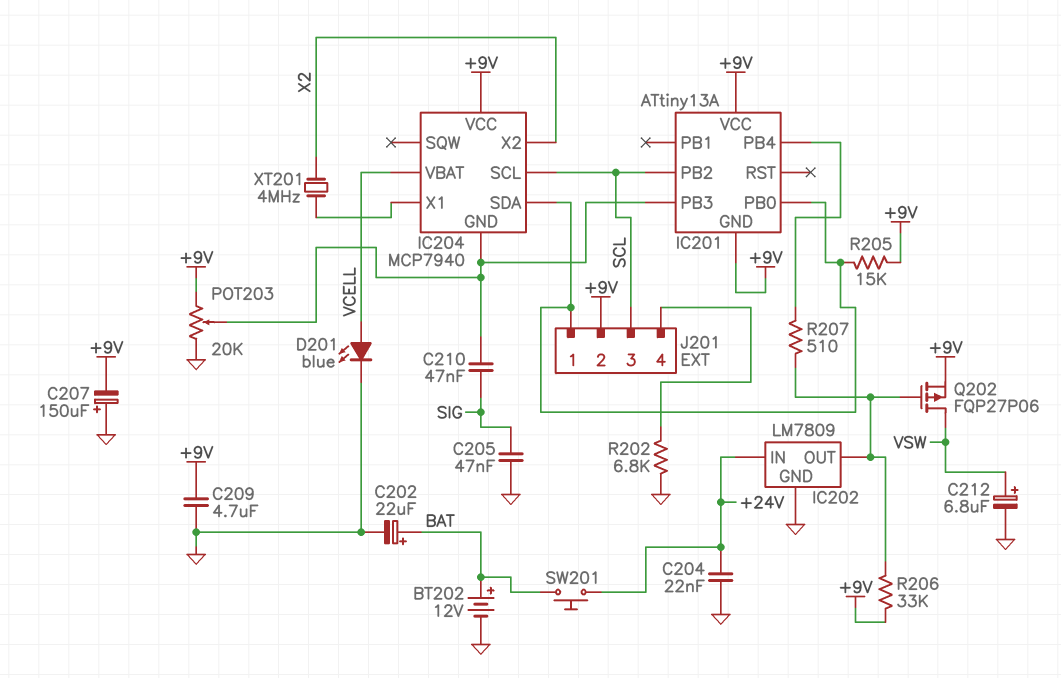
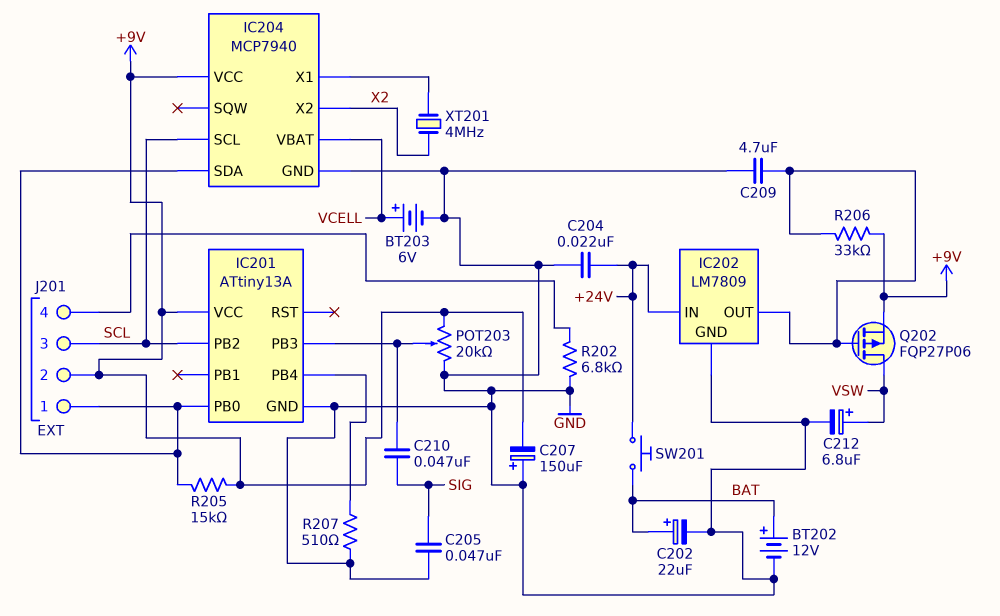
BT203: none -> 6V (plus VCELL, minus GND)
C209: 4.7uF (+9V, GND) -> 4.7uF (GND, IC202/OUT)
D201: LED blue (A VCELL, K GND) -> none
IC201 pin GND: +9V -> GND
IC204 pin GND: IC201/PB3 -> GND
R207: 510 (IC201/PB4, IC202/OUT) -> 510 (GND, IC201/PB4)

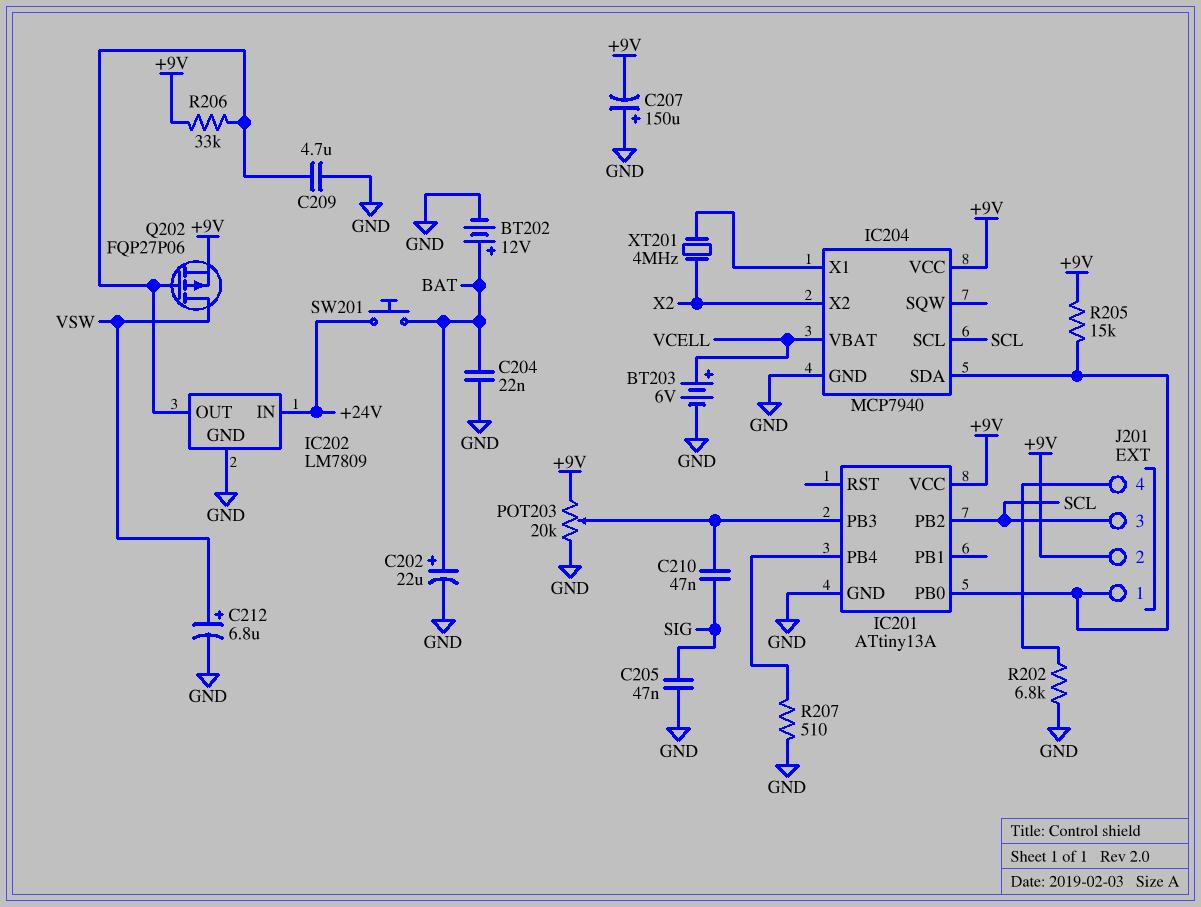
C204: 22nF (+24V, GND) -> 22nF (BAT, GND)

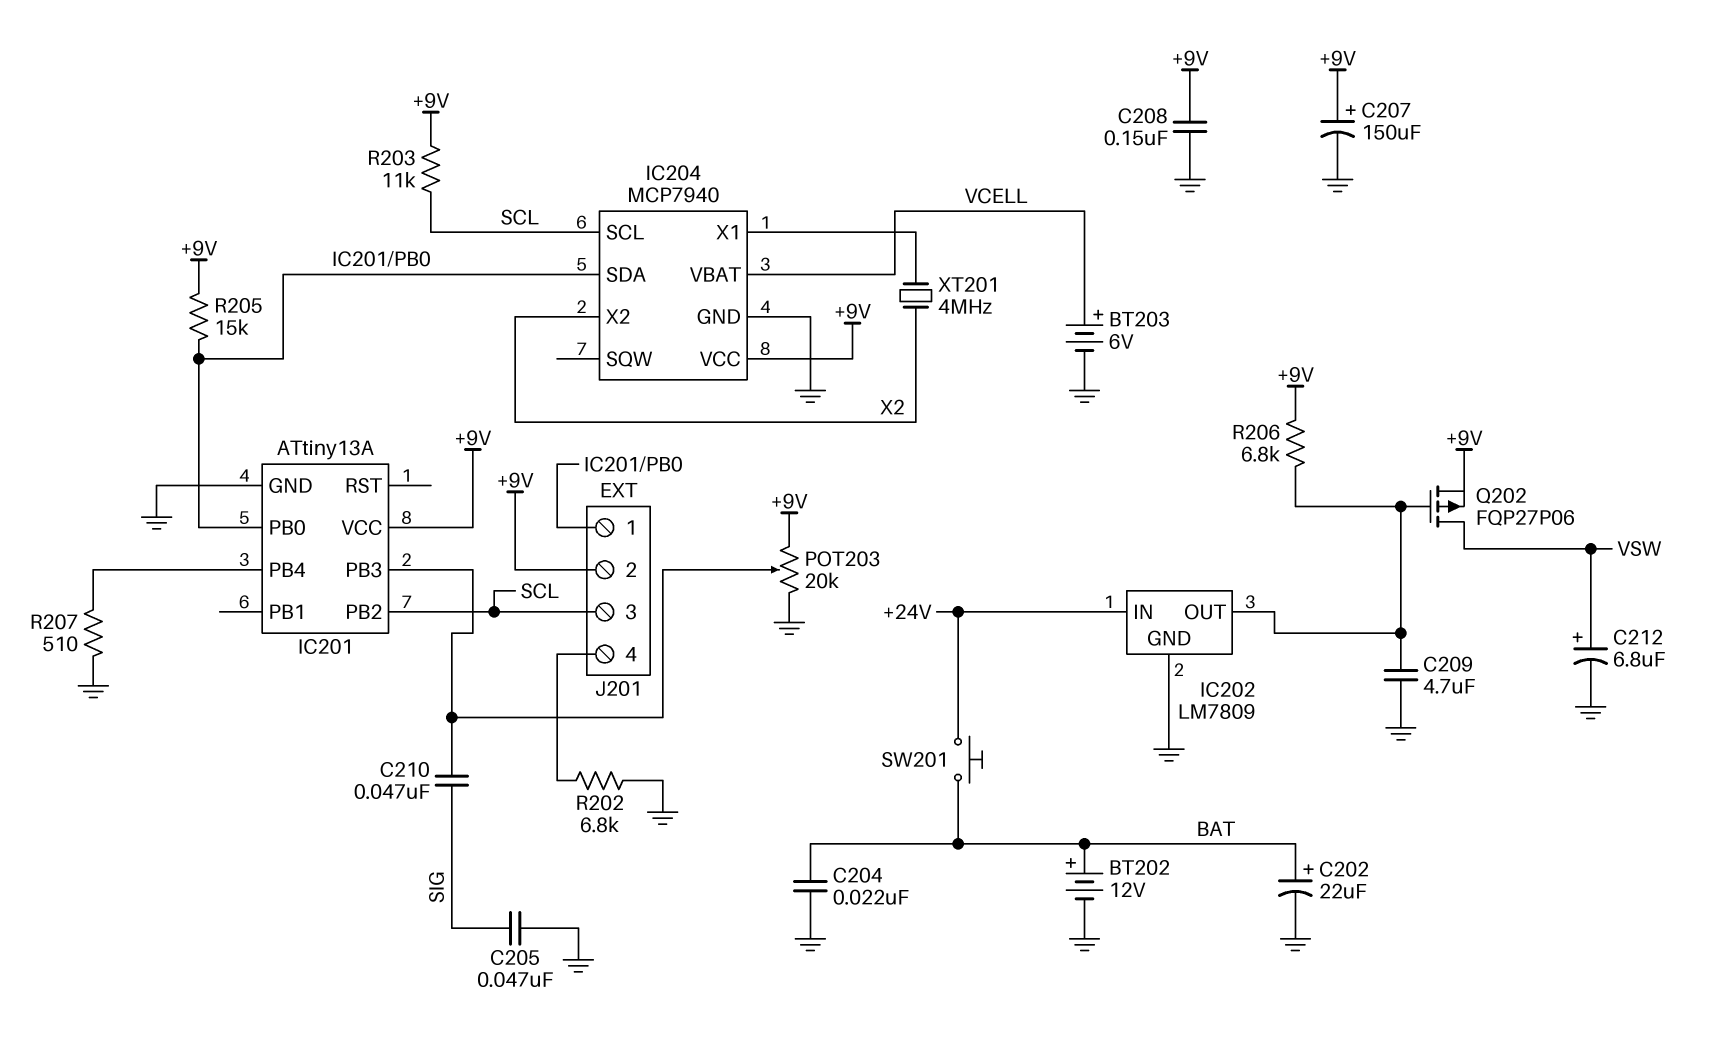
C207: 150uF (plus GND, minus +9V) -> 150uF (plus +9V, minus GND)
C208: none -> 150nF (+9V, GND)
R203: none -> 11k (+9V, SCL)
R206: 33k (+9V, IC202/OUT) -> 6.8k (+9V, IC202/OUT)

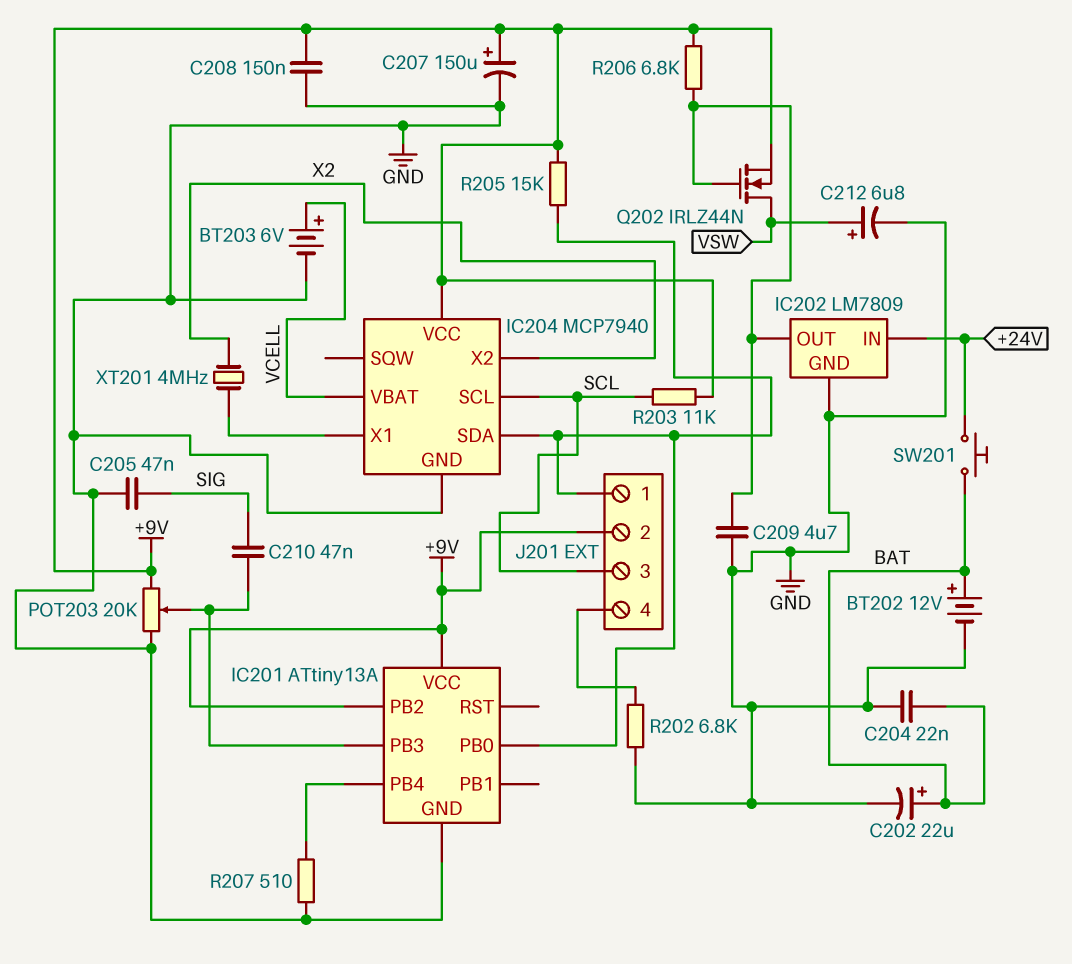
IC201 pin PB2: SCL -> +9V
Q202: PMOS FQP27P06 (G IC202/OUT, D VSW, S +9V) -> NMOS IRLZ44N (G IC202/OUT, D VSW, S +9V)

